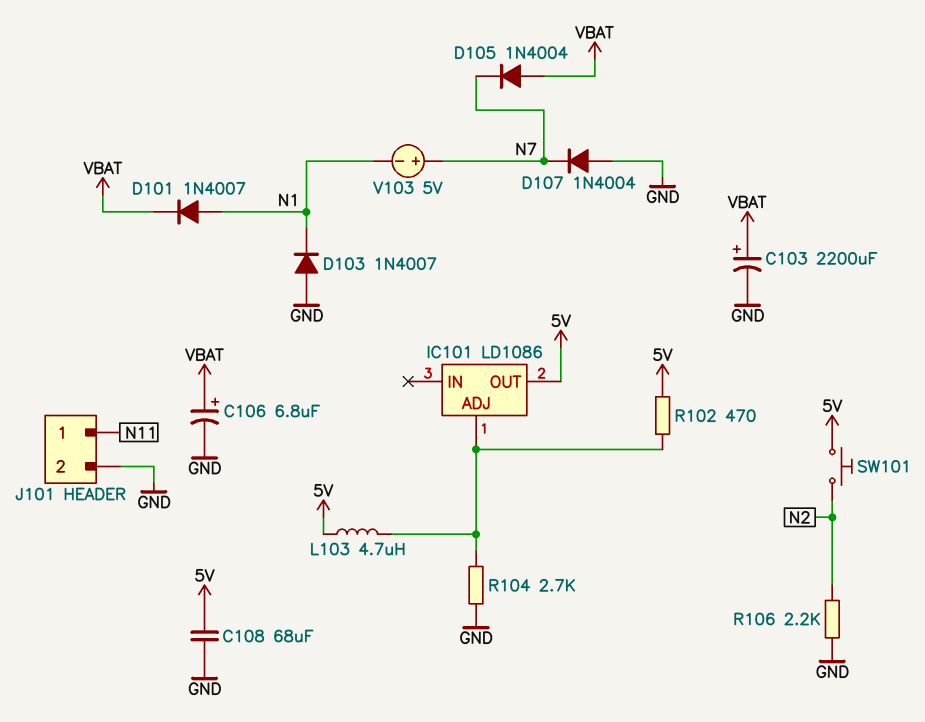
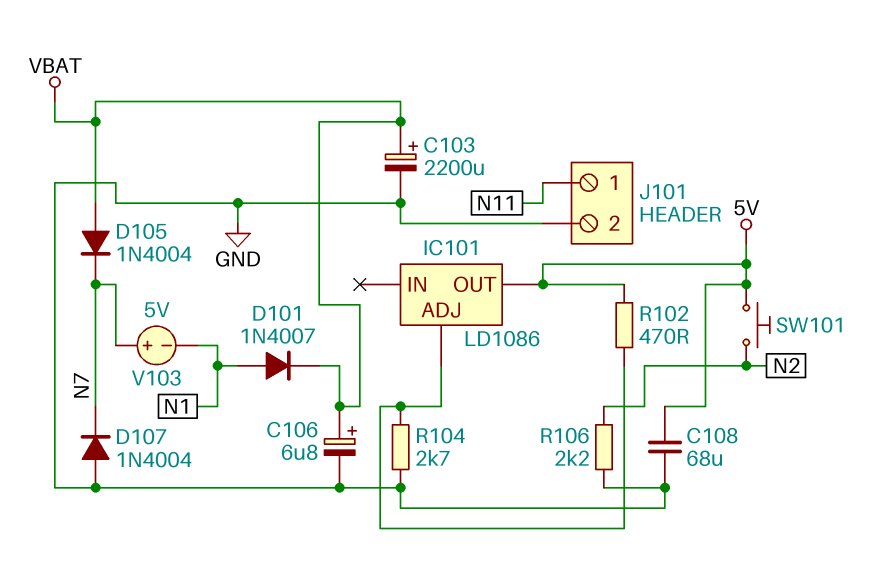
D103: diode 1N4007 (A GND, K N1) -> none
L103: 4.7uH (5V, IC101/ADJ) -> none

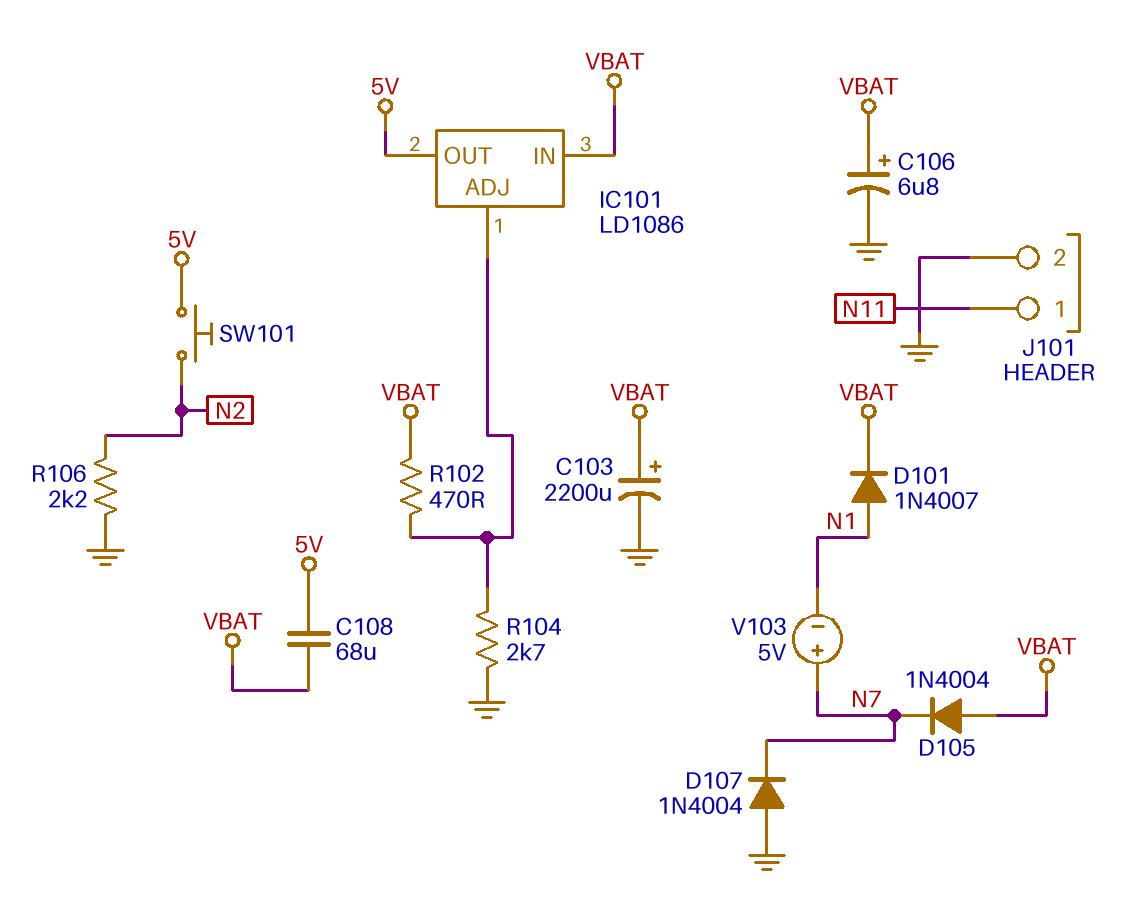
C108: 68uF (5V, GND) -> 68uF (5V, VBAT)
IC101 pin IN: none -> VBAT
R102: 470 (5V, IC101/ADJ) -> 470 (IC101/ADJ, VBAT)

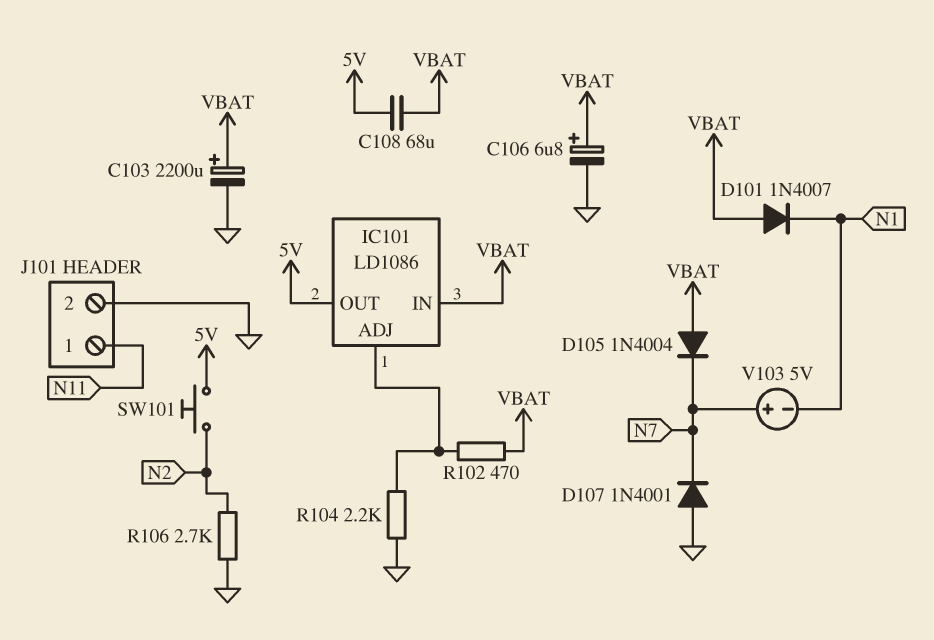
D101: diode 1N4007 (A N1, K VBAT) -> diode 1N4007 (A VBAT, K N1)
D107: diode 1N4004 (A GND, K N7) -> diode 1N4001 (A GND, K N7)
R104: 2.7k (GND, IC101/ADJ) -> 2.2k (GND, IC101/ADJ)
R106: 2.2k (GND, N2) -> 2.7k (GND, N2)

